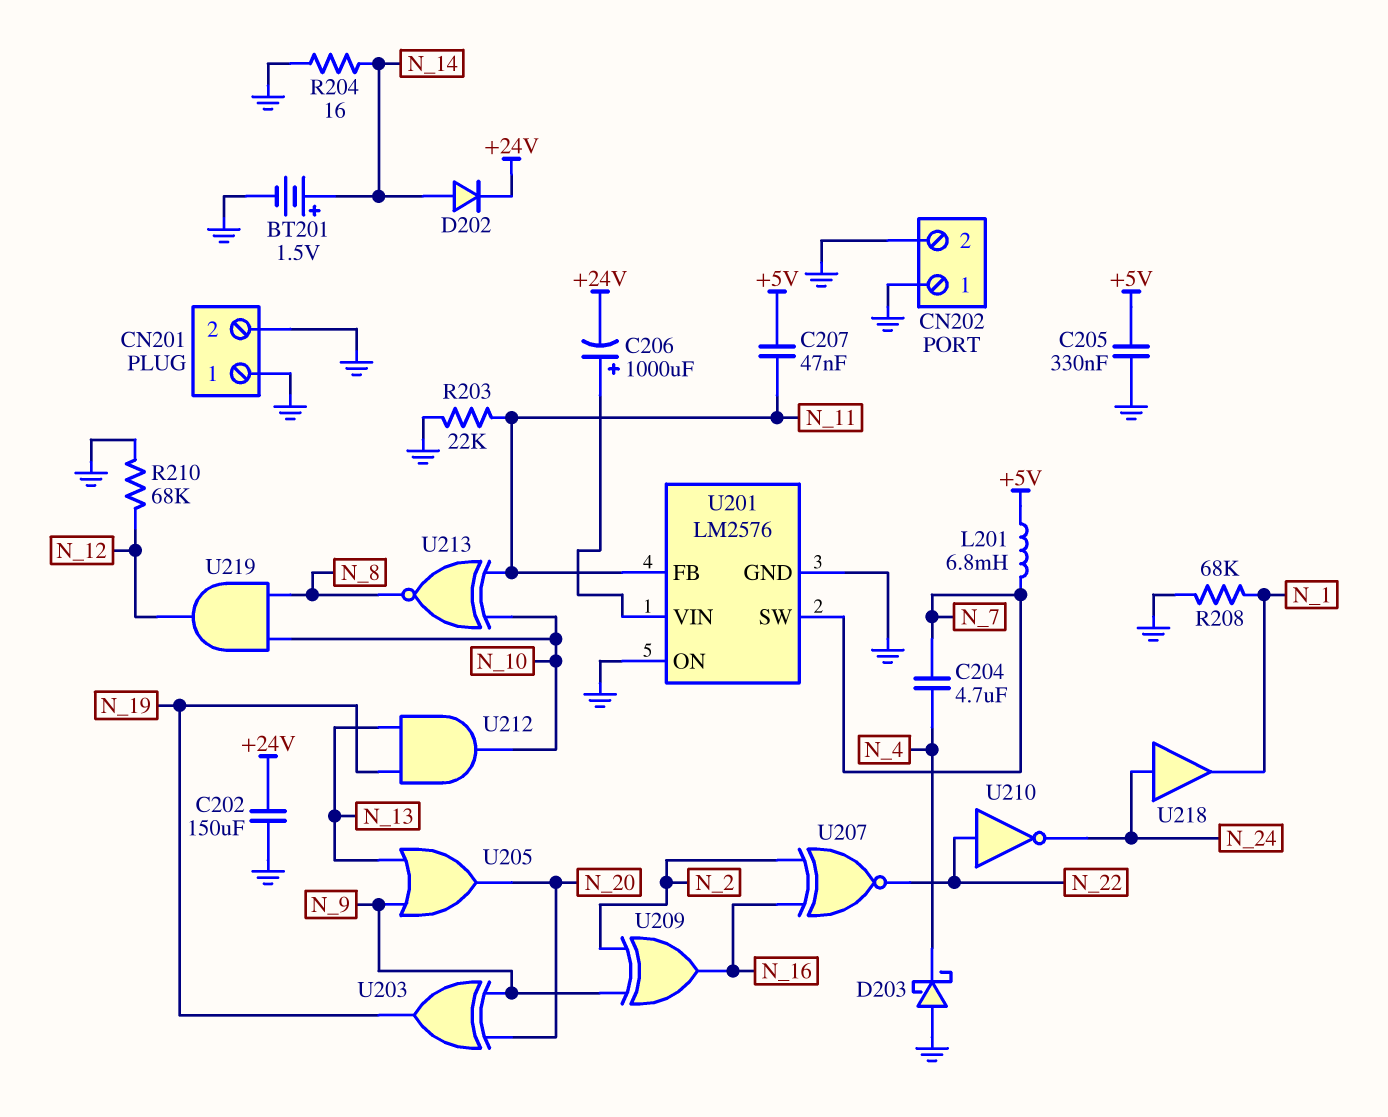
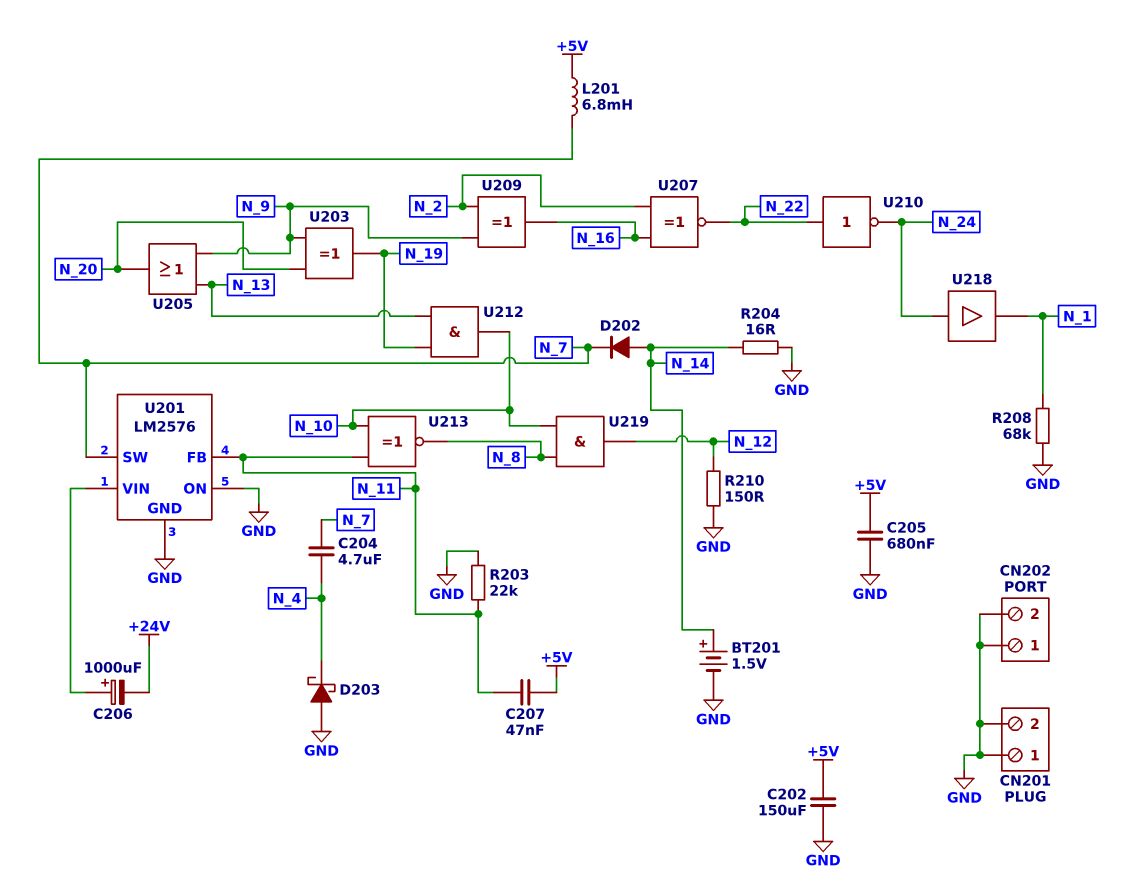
C202: 150uF (+24V, GND) -> 150uF (+5V, GND)
C205: 330nF (+5V, GND) -> 680nF (+5V, GND)
D202: diode (A N_14, K +24V) -> diode (A N_14, K N_7)
R210: 68k (GND, N_12) -> 150 (GND, N_12)

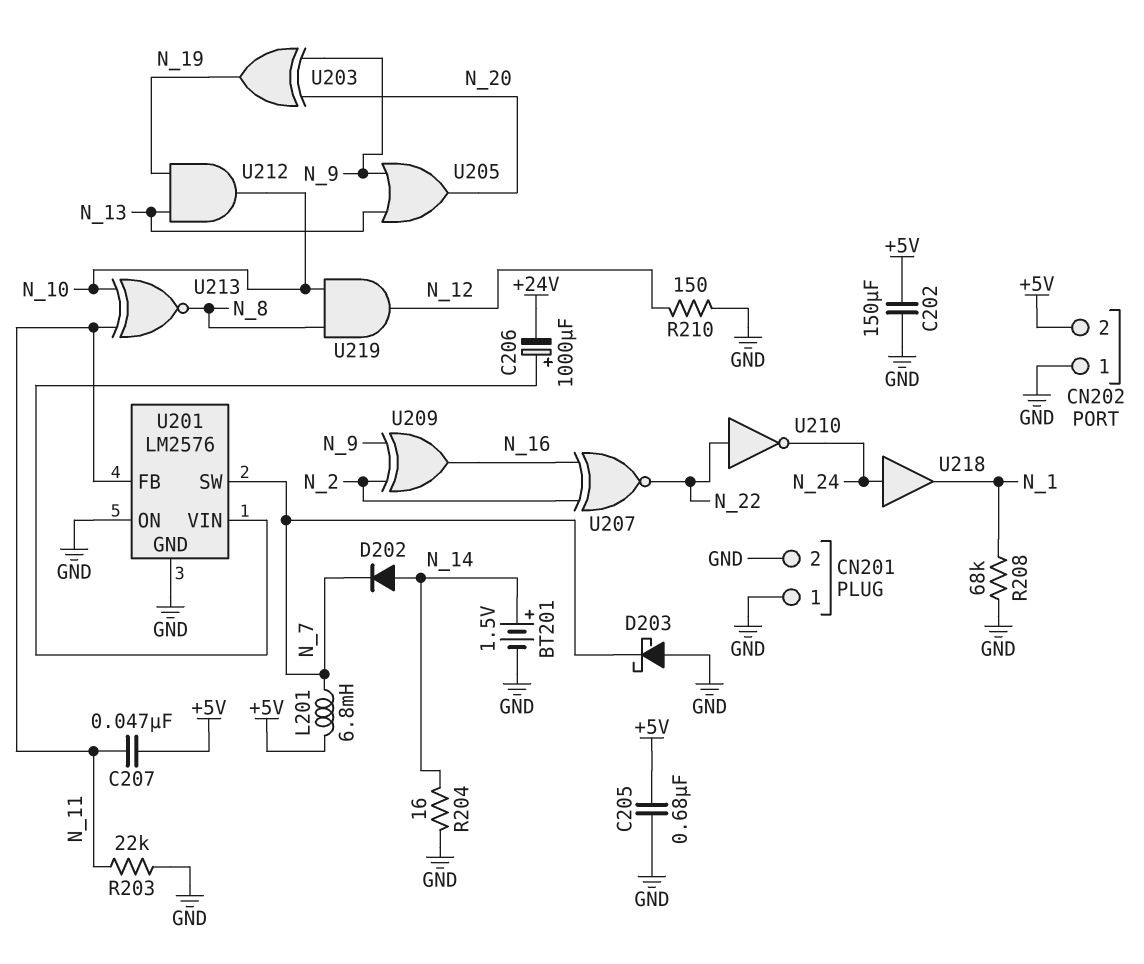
C204: 4.7uF (N_4, N_7) -> none
CN202 pin 2: GND -> +5V
D203: schottky (A GND, K N_4) -> schottky (A GND, K N_7)

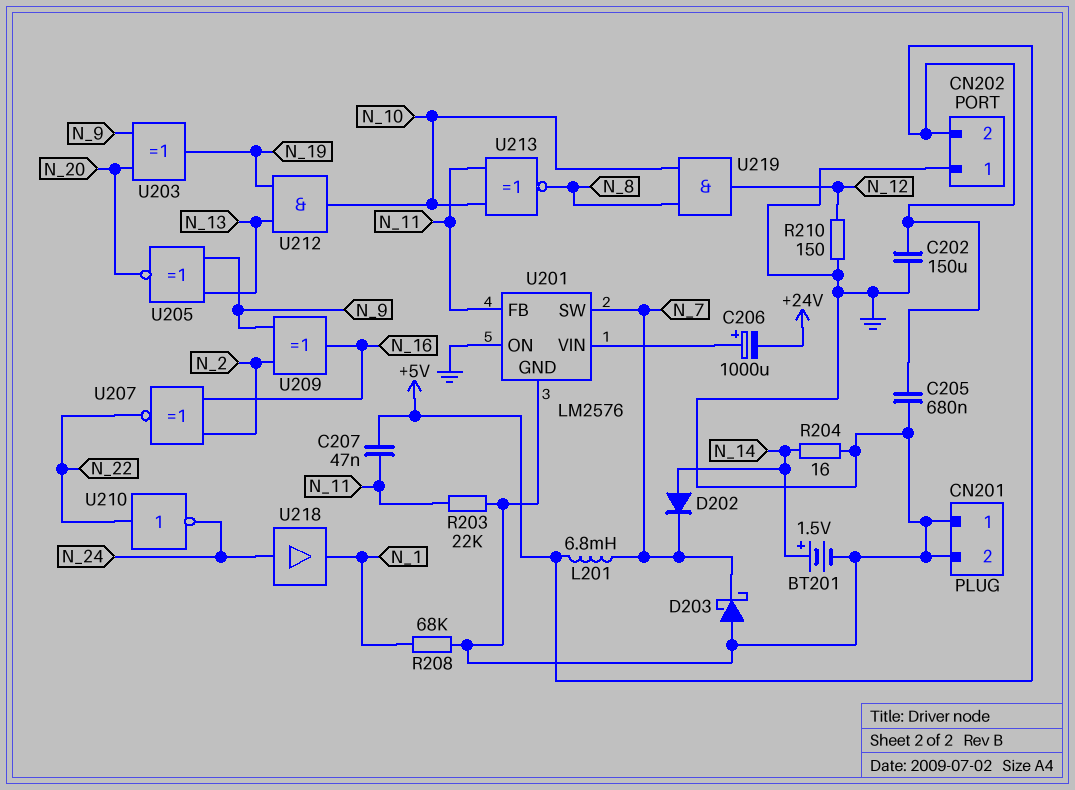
U205: OR (in N_9, in N_13, out N_20) -> XNOR (in N_9, in N_13, out N_20)

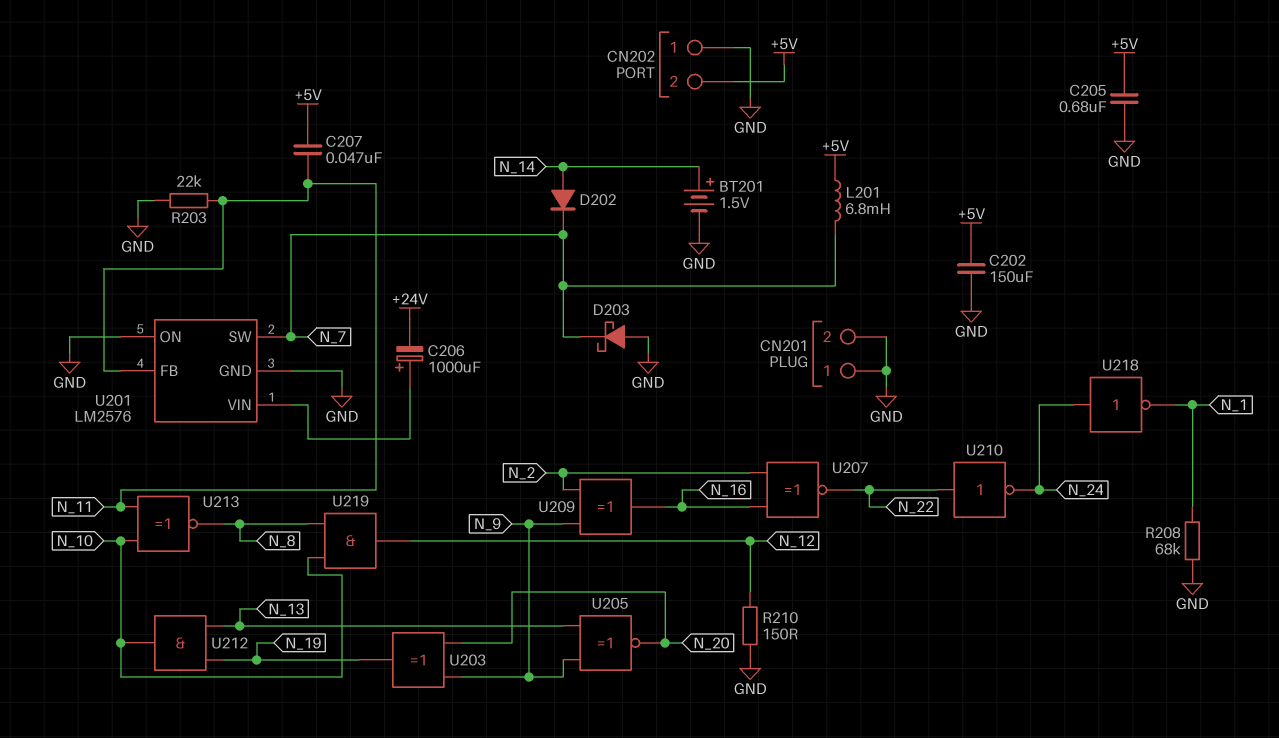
R204: 16 (GND, N_14) -> none
U218: buffer (in N_24, out N_1) -> NOT (in N_24, out N_1)

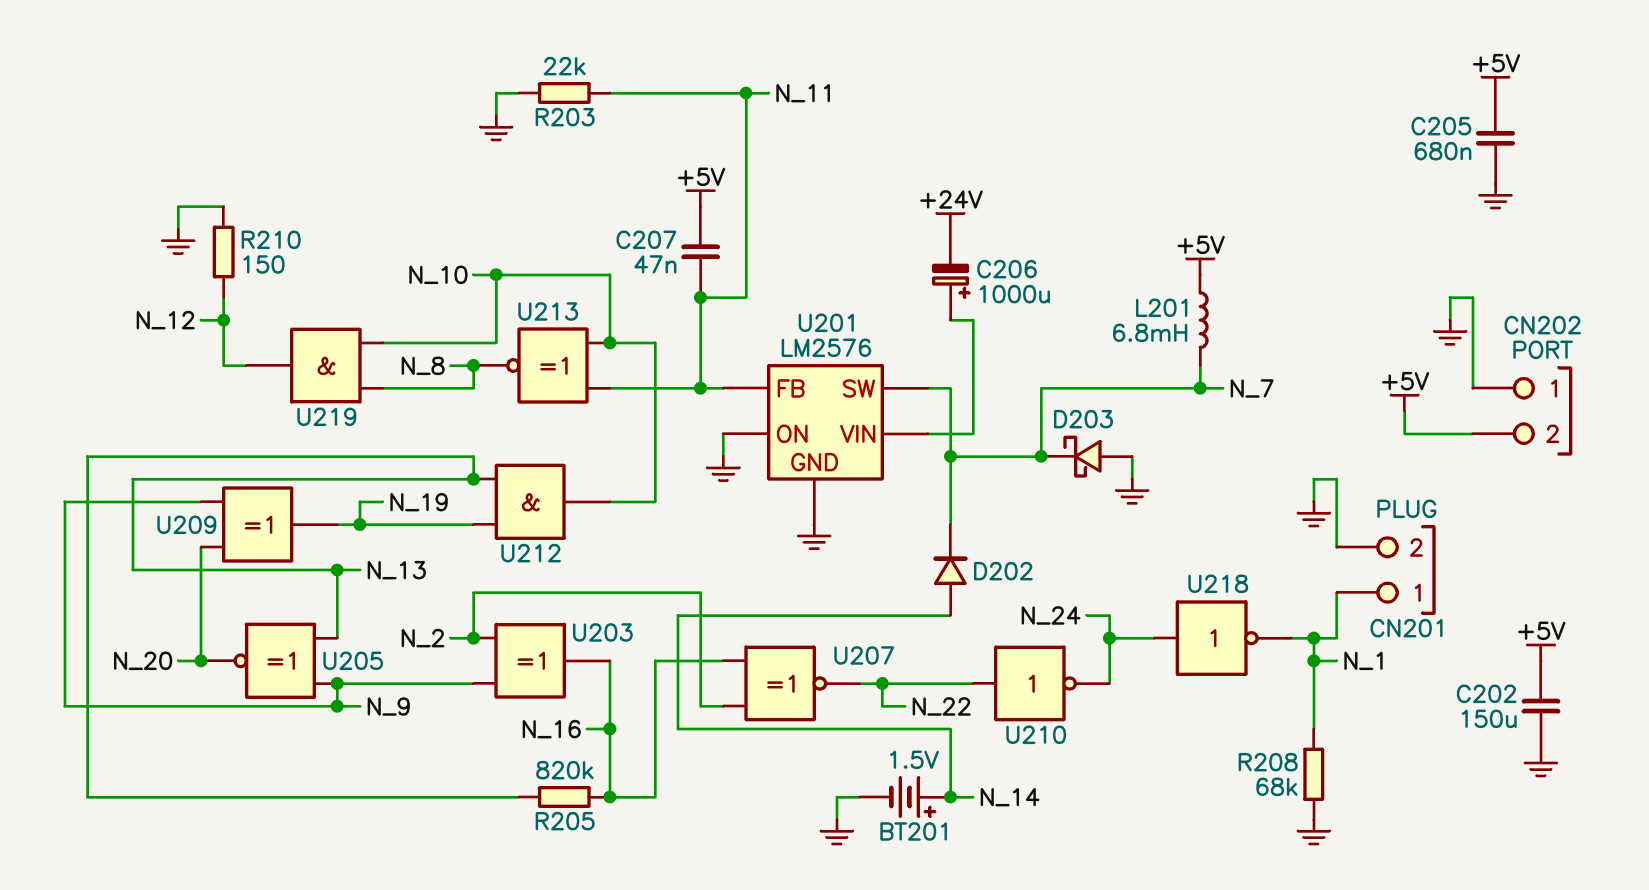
CN201 pin 1: GND -> N_1
R205: none -> 820k (N_13, N_16)
U203: XOR (in N_9, in N_20, out N_19) -> XOR (in N_2, in N_9, out N_16)
U209: XOR (in N_2, in N_9, out N_16) -> XOR (in N_9, in N_20, out N_19)

